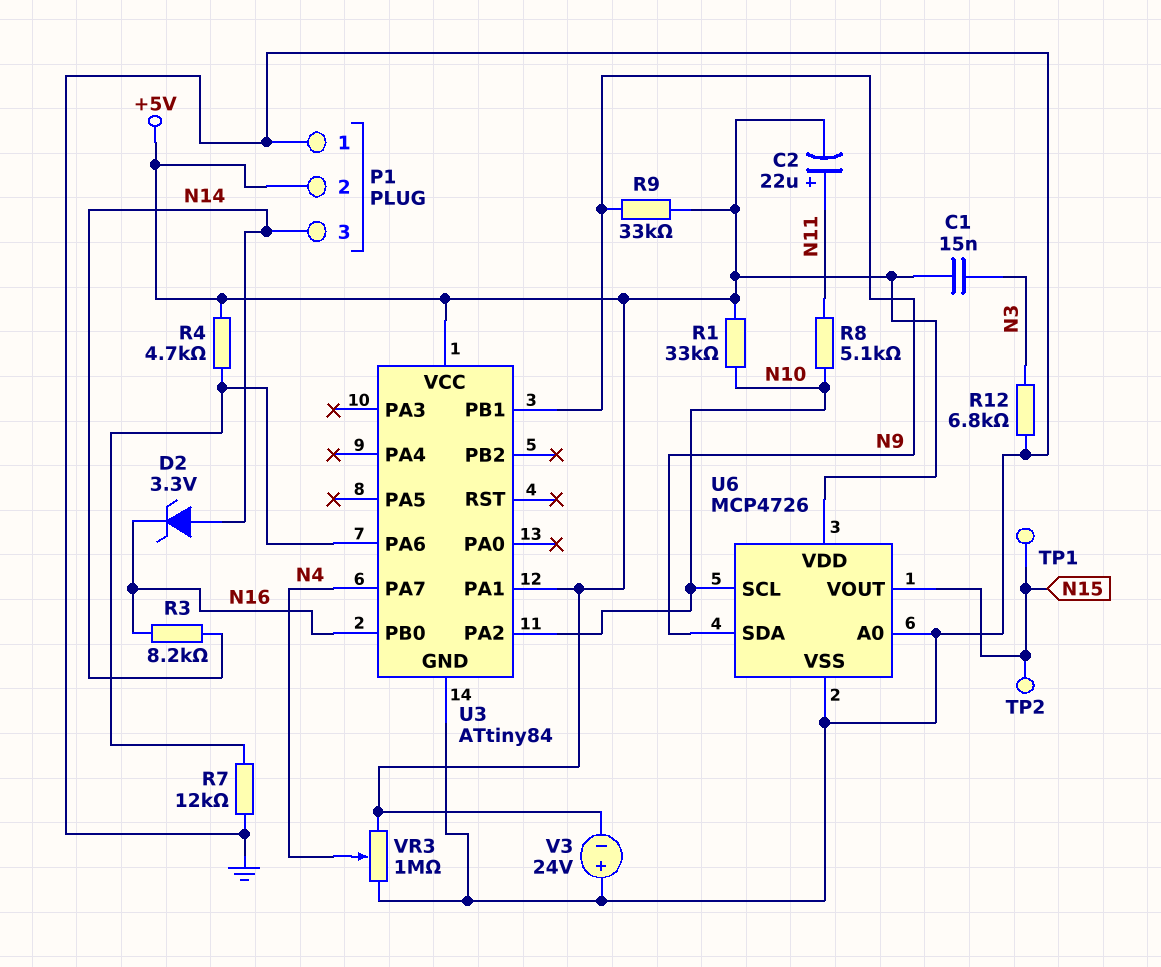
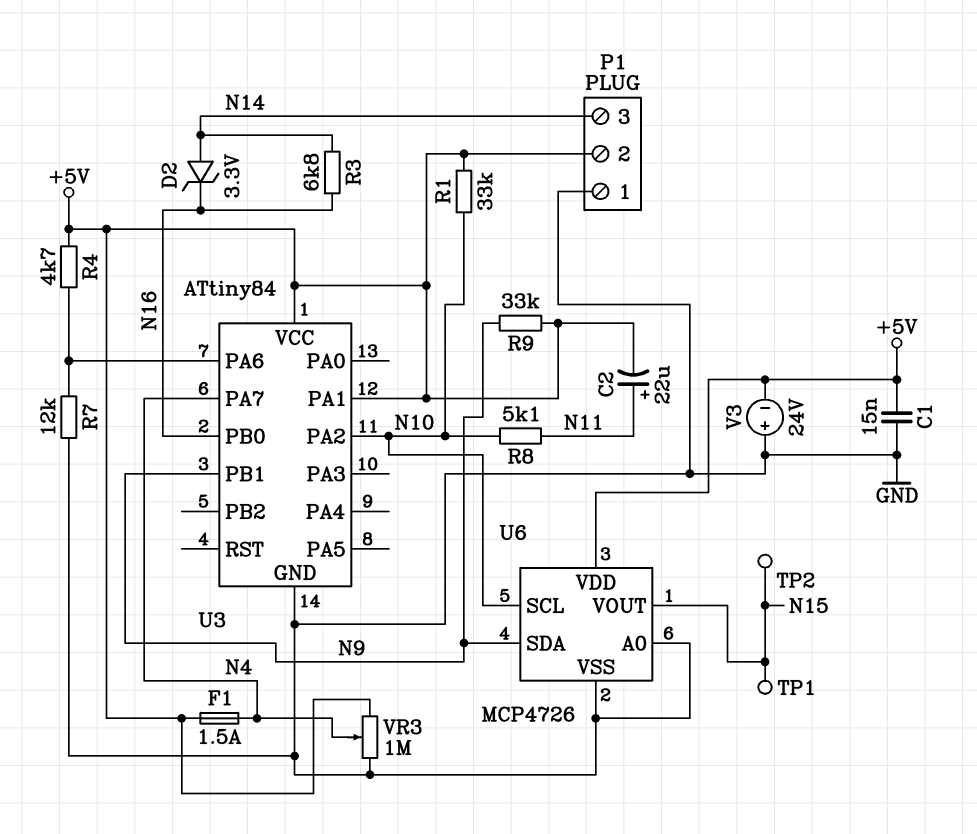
C1: 15nF (+5V, N3) -> 15nF (+5V, GND)
F1: none -> 1.5A (+5V, N4)
R3: 8.2k (N14, N16) -> 6.8k (N14, N16)
R12: 6.8k (GND, N3) -> none

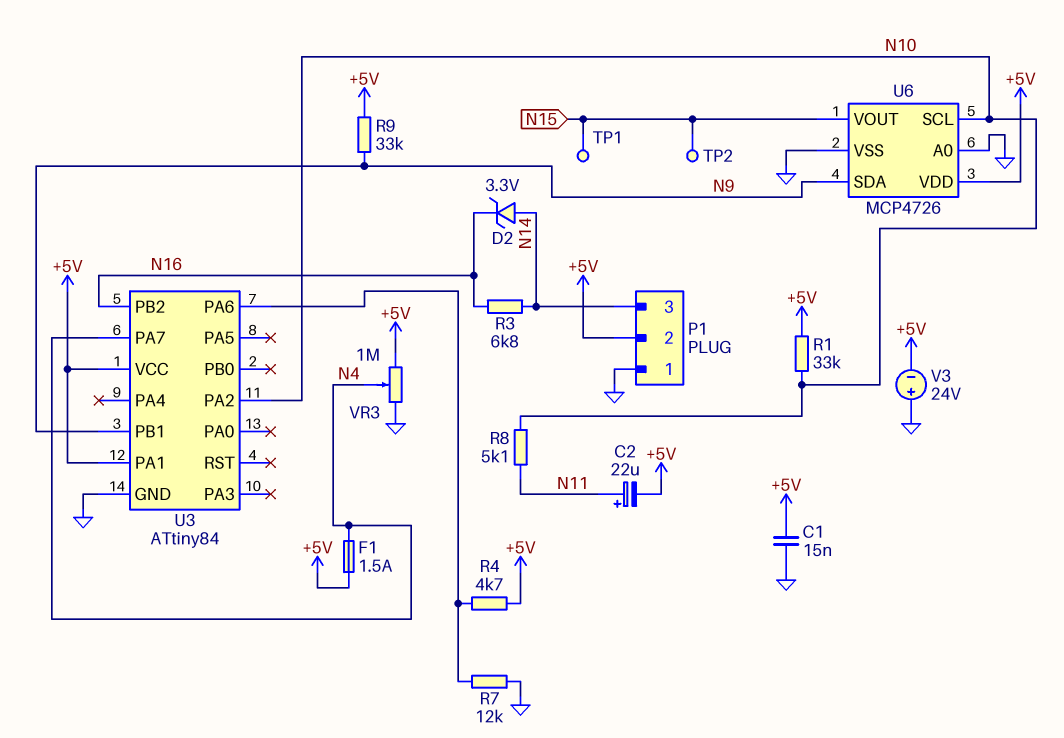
U3 pin PB0: N16 -> none
U3 pin PB2: none -> N16

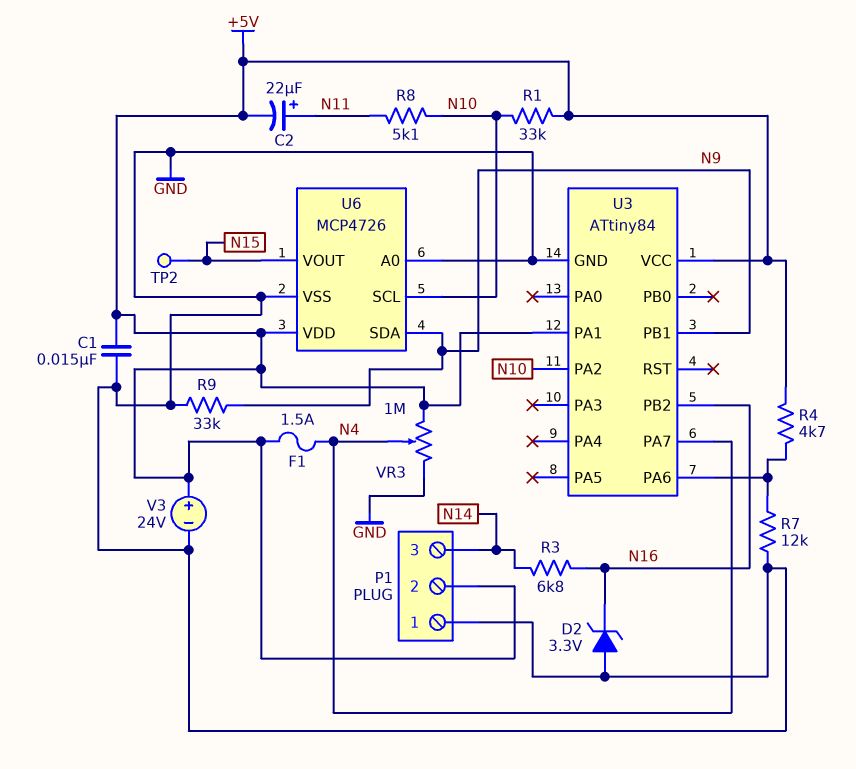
D2: zener 3.3V (A N14, K N16) -> zener 3.3V (A GND, K N16)
R9: 33k (+5V, N9) -> 33k (GND, N9)
TP1: test point (N15) -> none
V3: 24V (plus GND, minus +5V) -> 24V (plus +5V, minus GND)

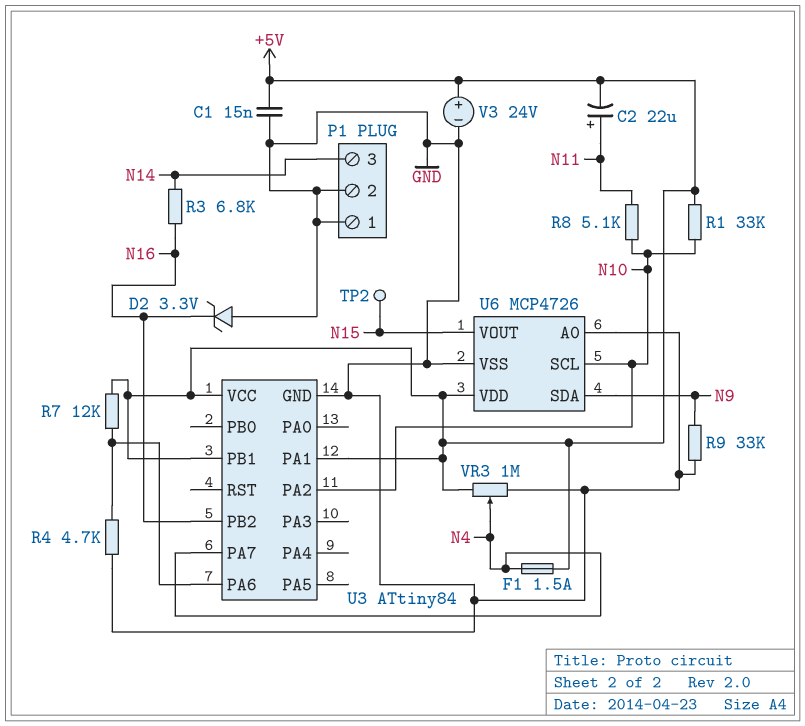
P1 pin 2: +5V -> GND
R4: 4.7k (+5V, U3/PA6) -> 4.7k (GND, U3/PA6)
R7: 12k (GND, U3/PA6) -> 12k (+5V, U3/PA6)
U3 pin PB1: N9 -> +5V

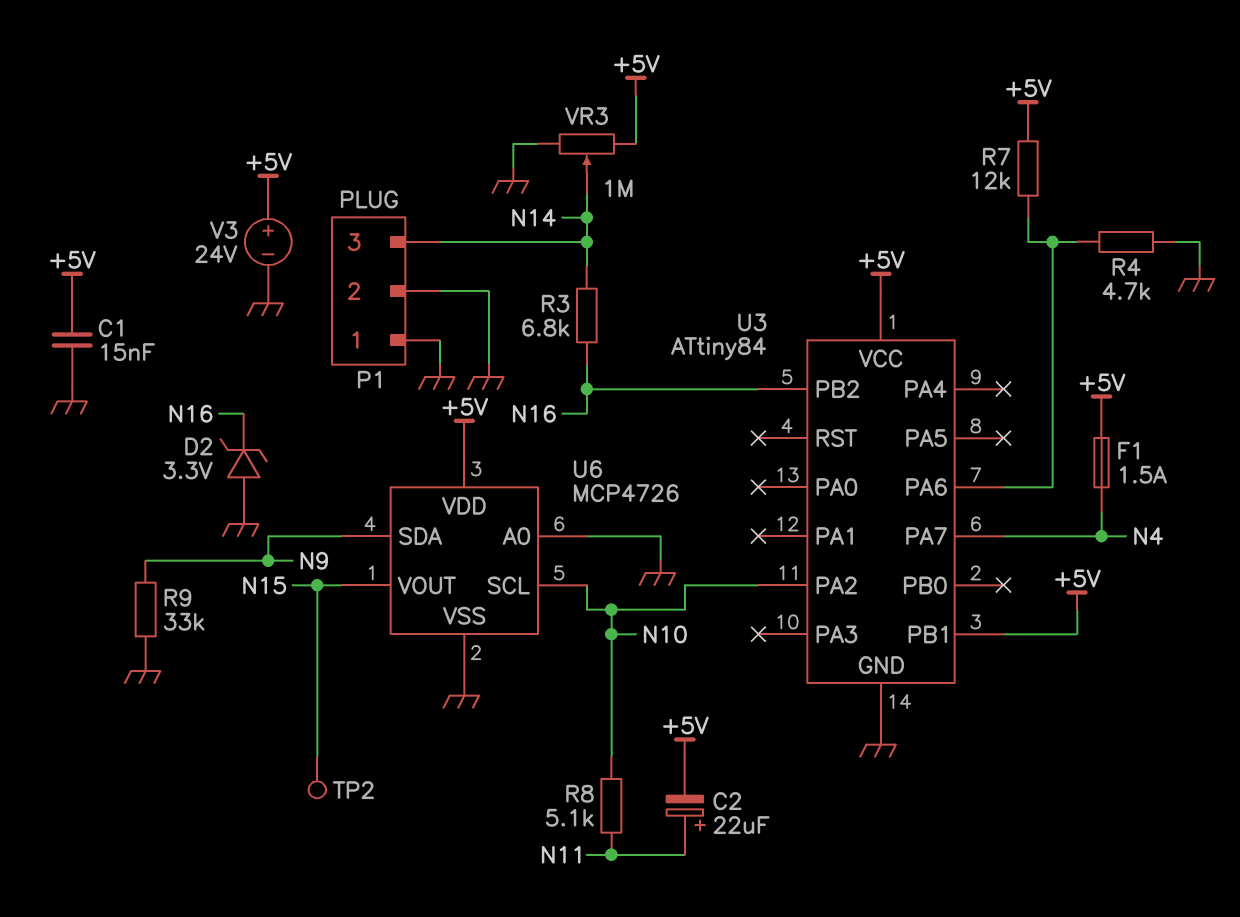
R1: 33k (+5V, N10) -> none
U3 pin PA1: +5V -> none
VR3: 1M (+5V, GND, wiper N4) -> 1M (+5V, GND, wiper N14)

